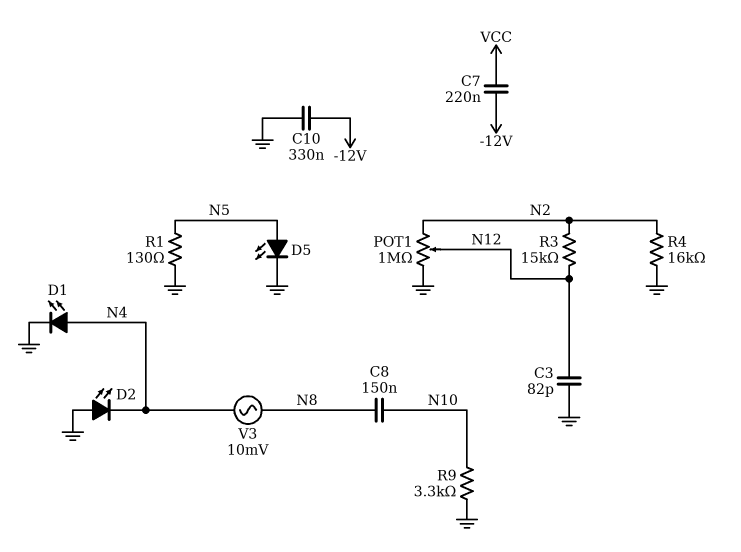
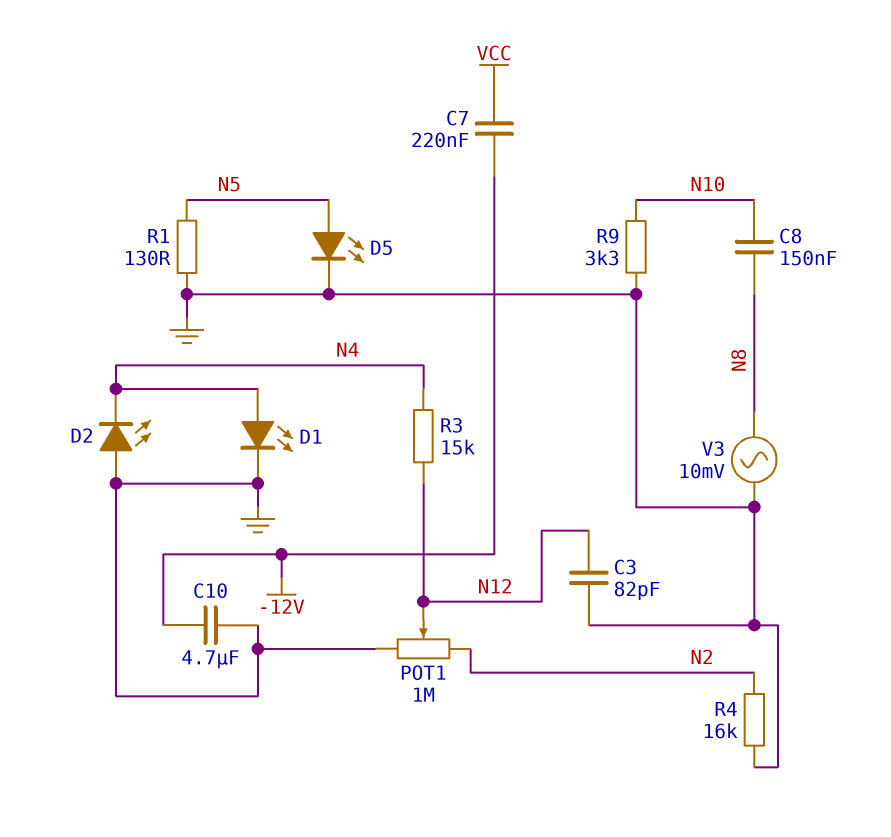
C10: 330nF (-12V, GND) -> 4.7uF (-12V, GND)
R3: 15k (N2, N12) -> 15k (N4, N12)
V3: AC 10mV (N4, N8) -> AC 10mV (GND, N8)

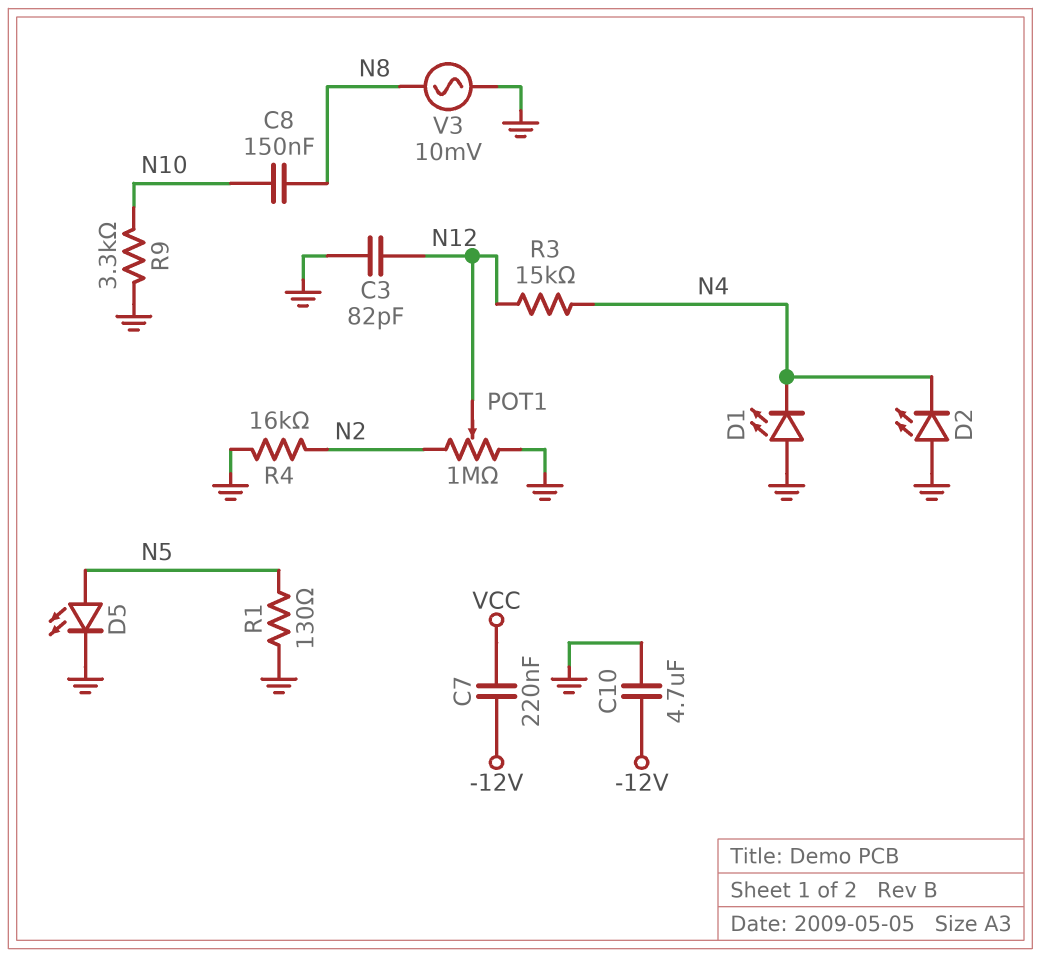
D1: LED (A N4, K GND) -> LED (A GND, K N4)

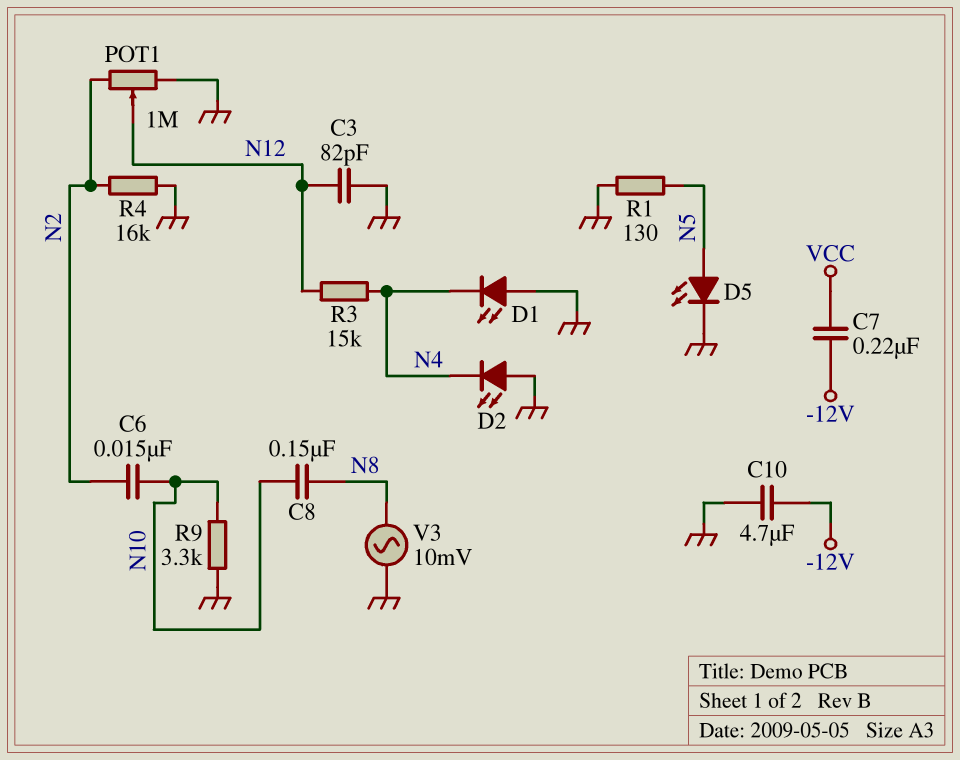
C6: none -> 15nF (N2, N10)

